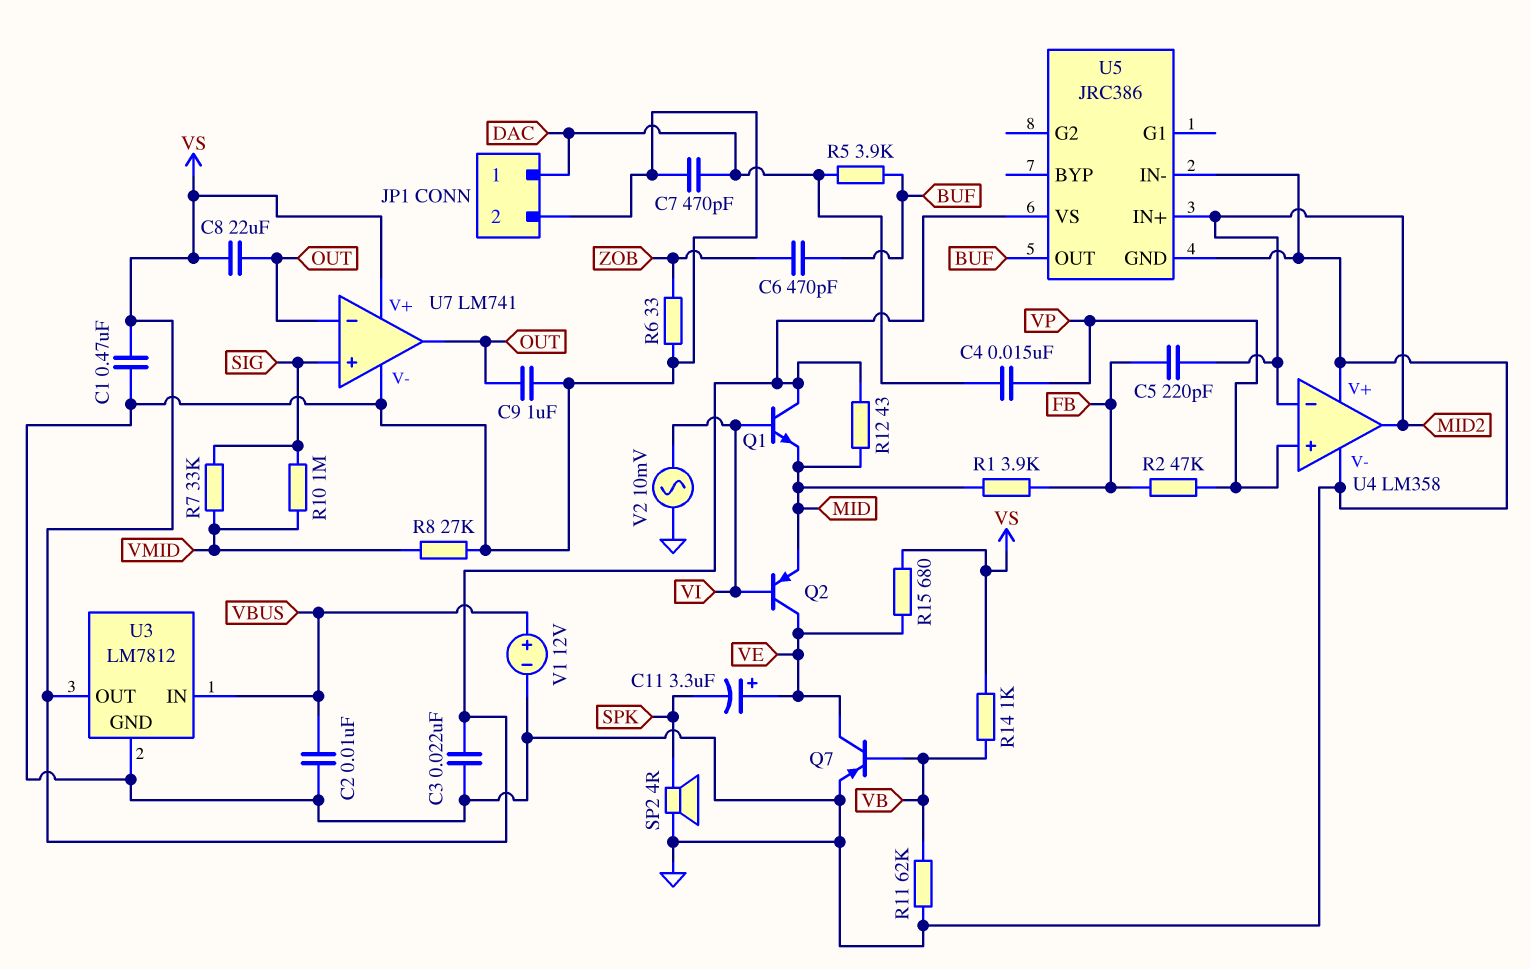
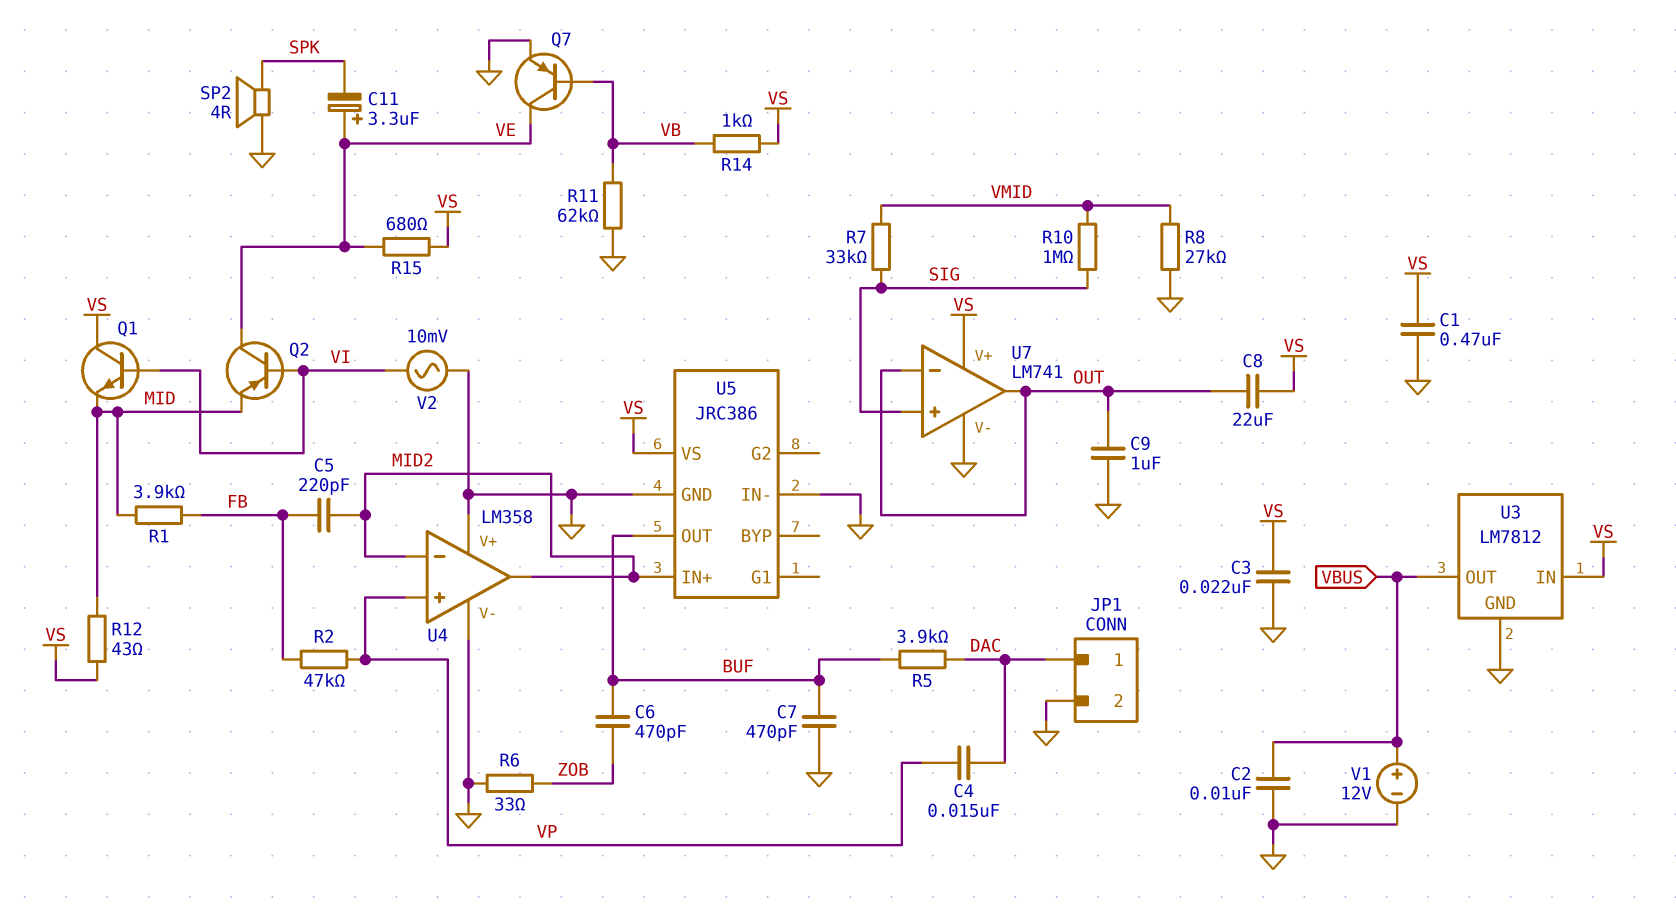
C7: 470pF (DAC, GND) -> 470pF (BUF, GND)
U3 pin IN: VBUS -> VS
U3 pin OUT: VS -> VBUS

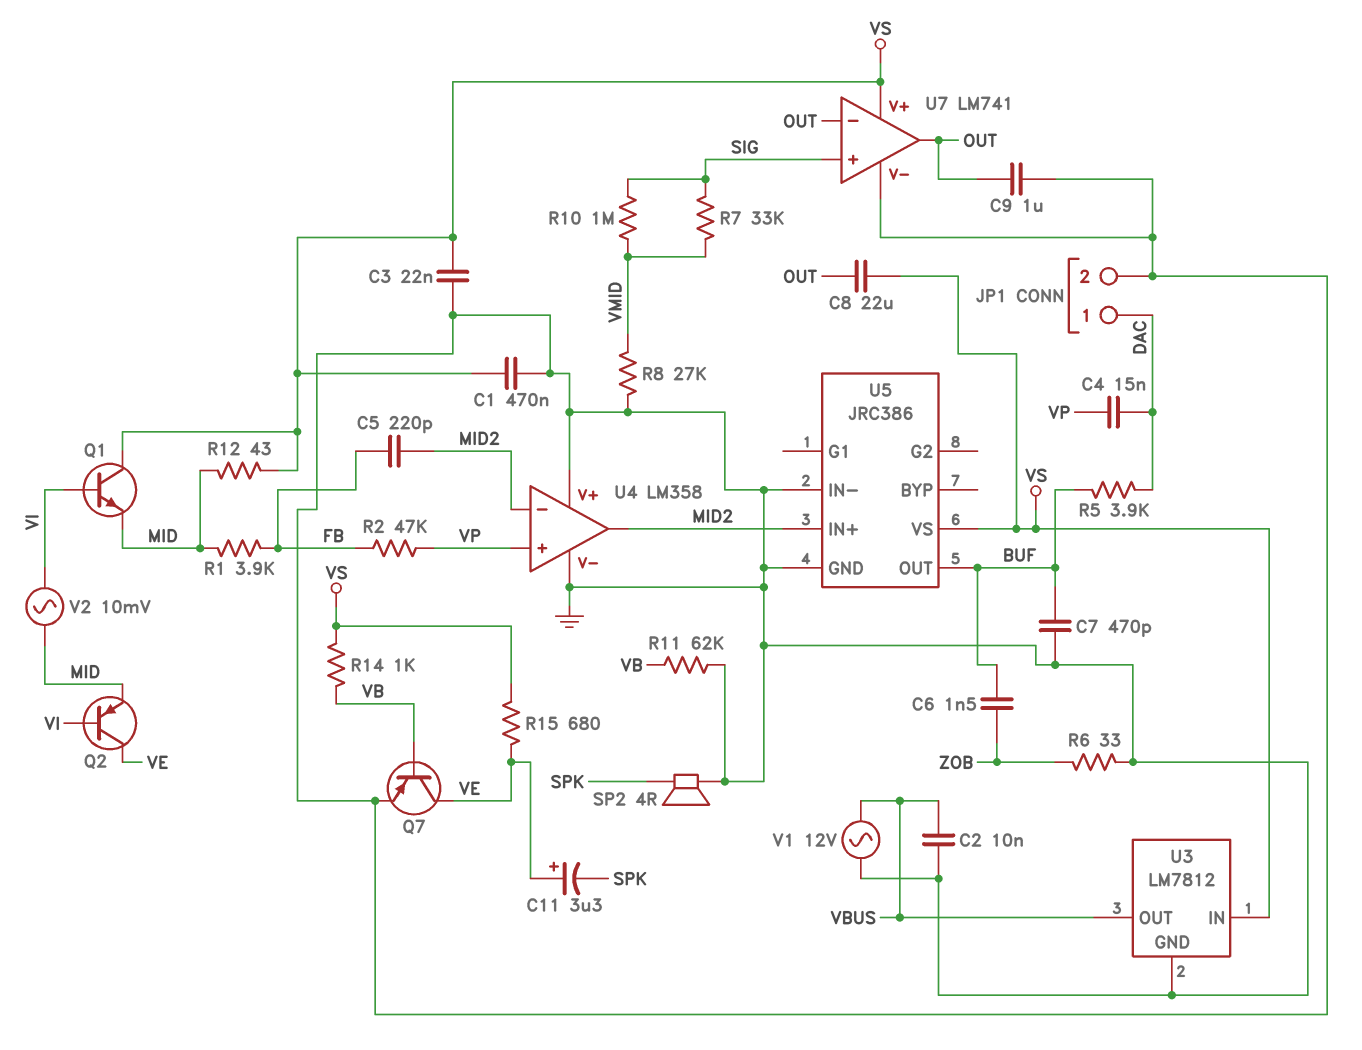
C6: 470pF (BUF, ZOB) -> 1.5nF (BUF, ZOB)
V1: 12V (plus VBUS, minus GND) -> AC 12V (GND, VBUS)
V2: AC 10mV (GND, VI) -> AC 10mV (MID, VI)

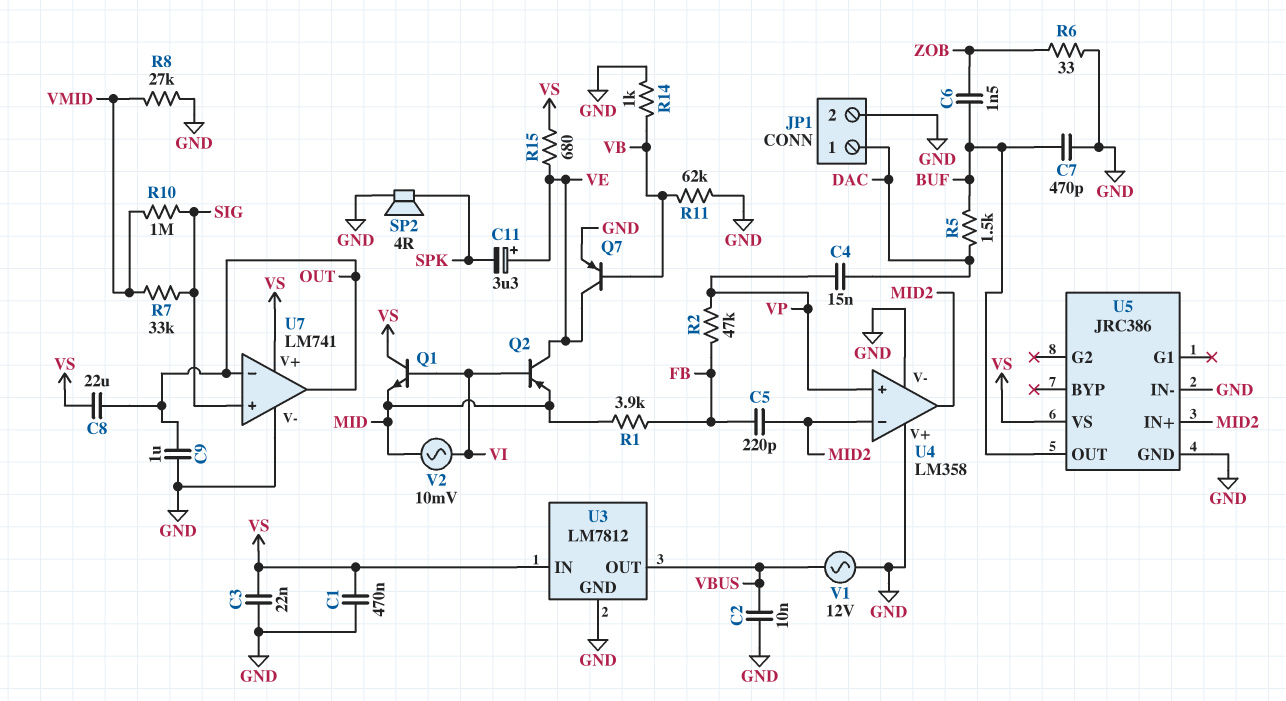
R5: 3.9k (BUF, DAC) -> 1.5k (BUF, DAC)
R12: 43 (MID, VS) -> none
R14: 1k (VB, VS) -> 1k (GND, VB)

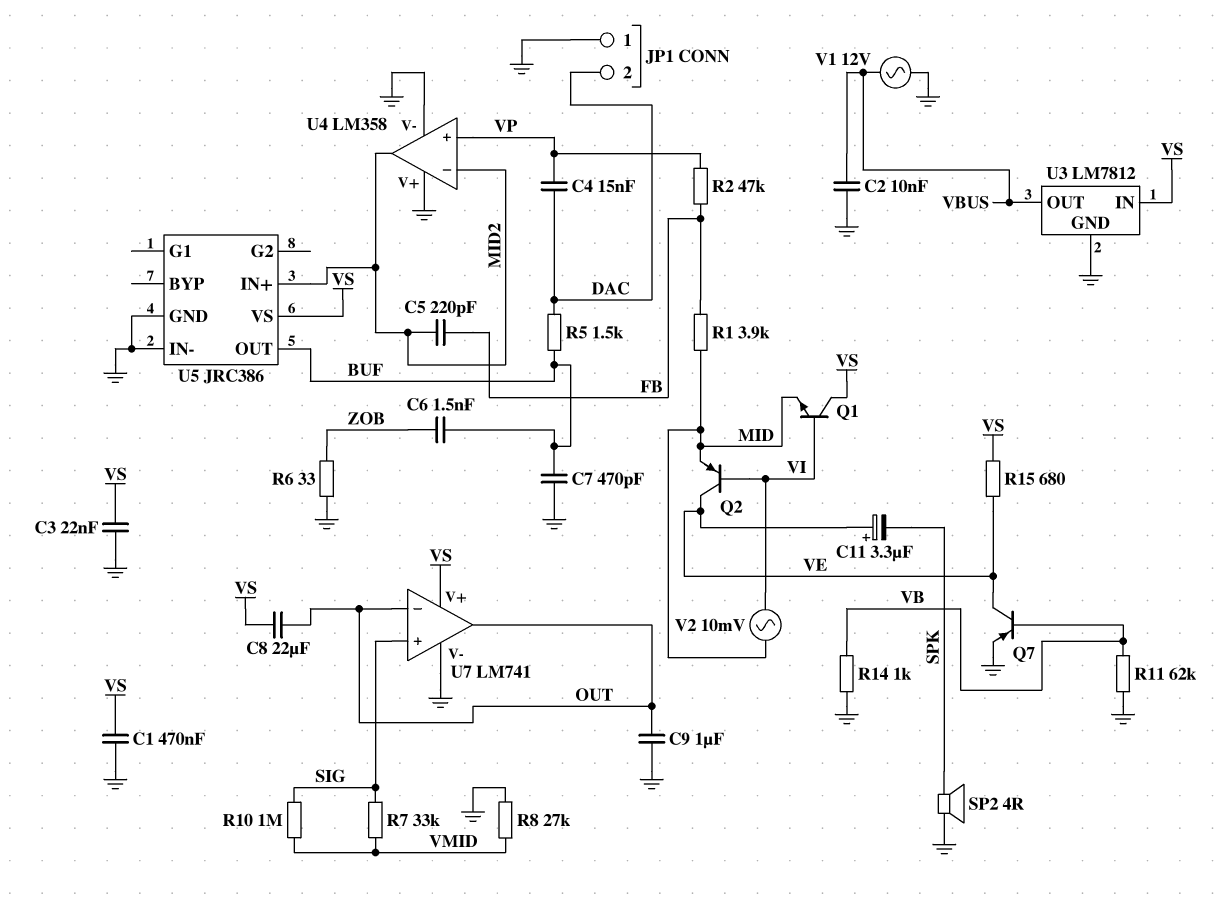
JP1 pin 1: DAC -> GND
JP1 pin 2: GND -> DAC

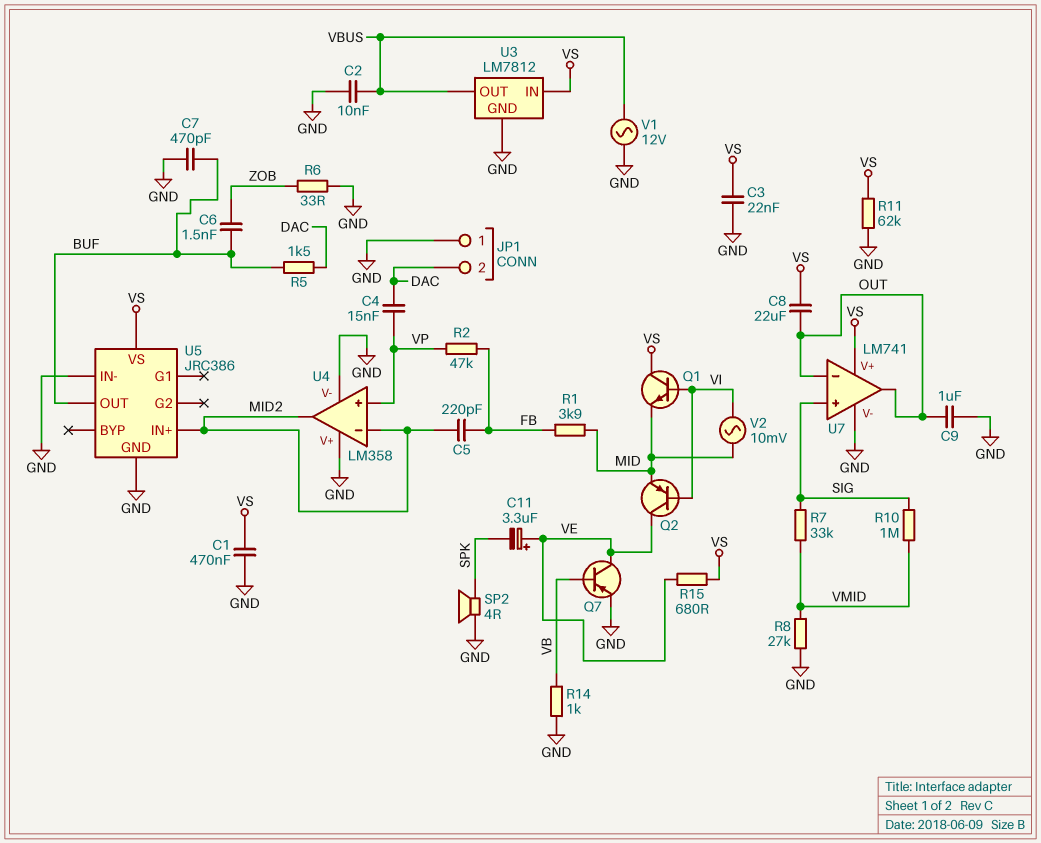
R11: 62k (GND, VB) -> 62k (GND, VS)

